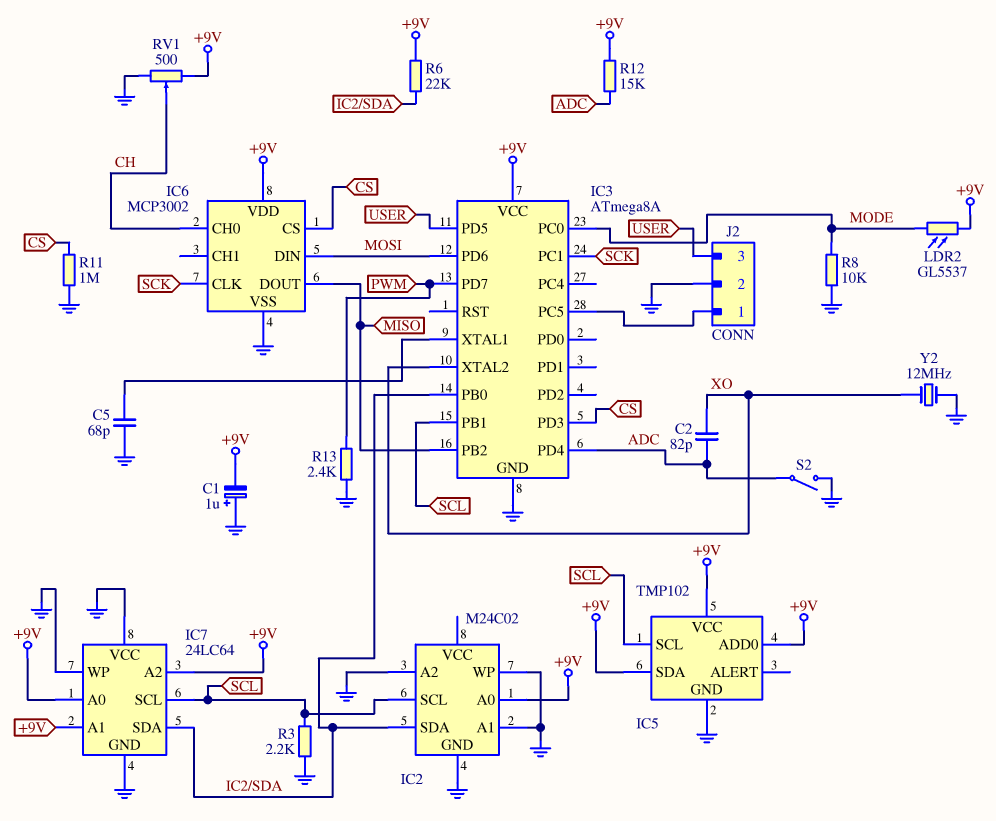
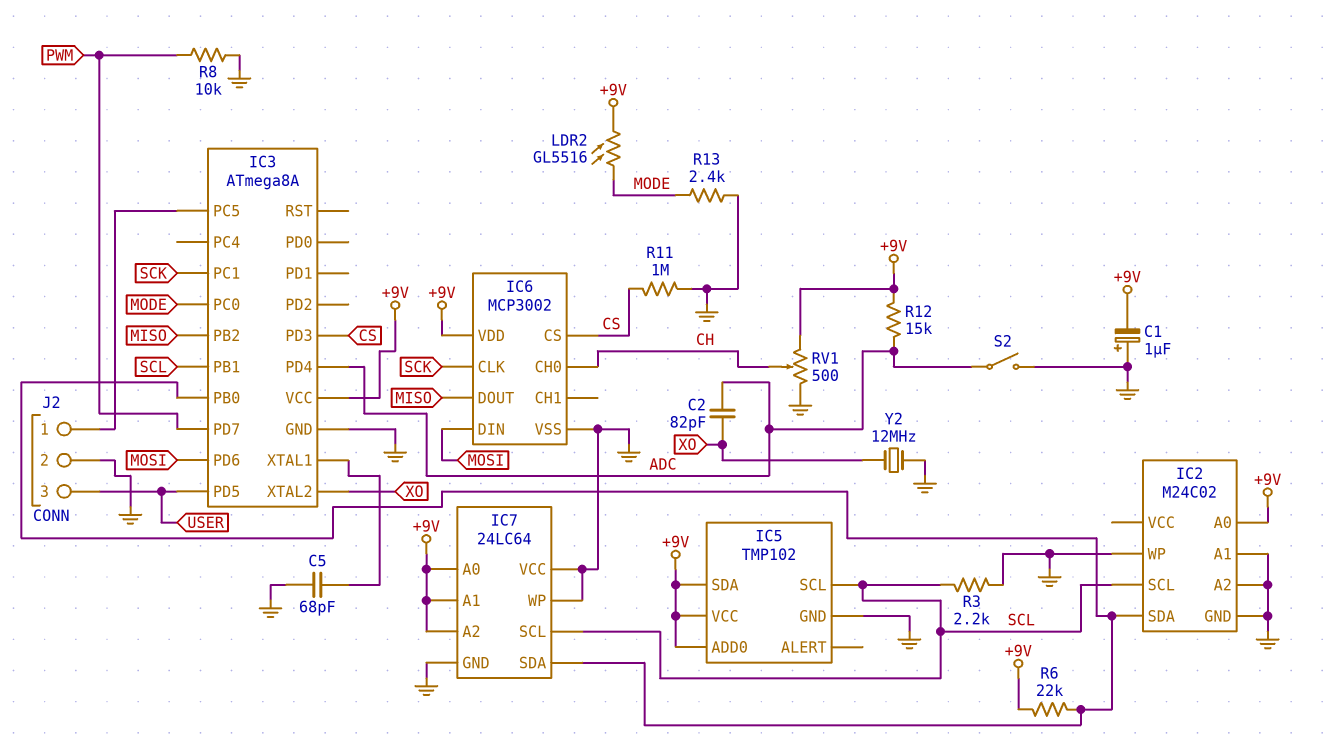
LDR2: GL5537 (+9V, MODE) -> GL5516 (+9V, MODE)
R8: 10k (GND, MODE) -> 10k (GND, PWM)
R13: 2.4k (GND, PWM) -> 2.4k (GND, MODE)

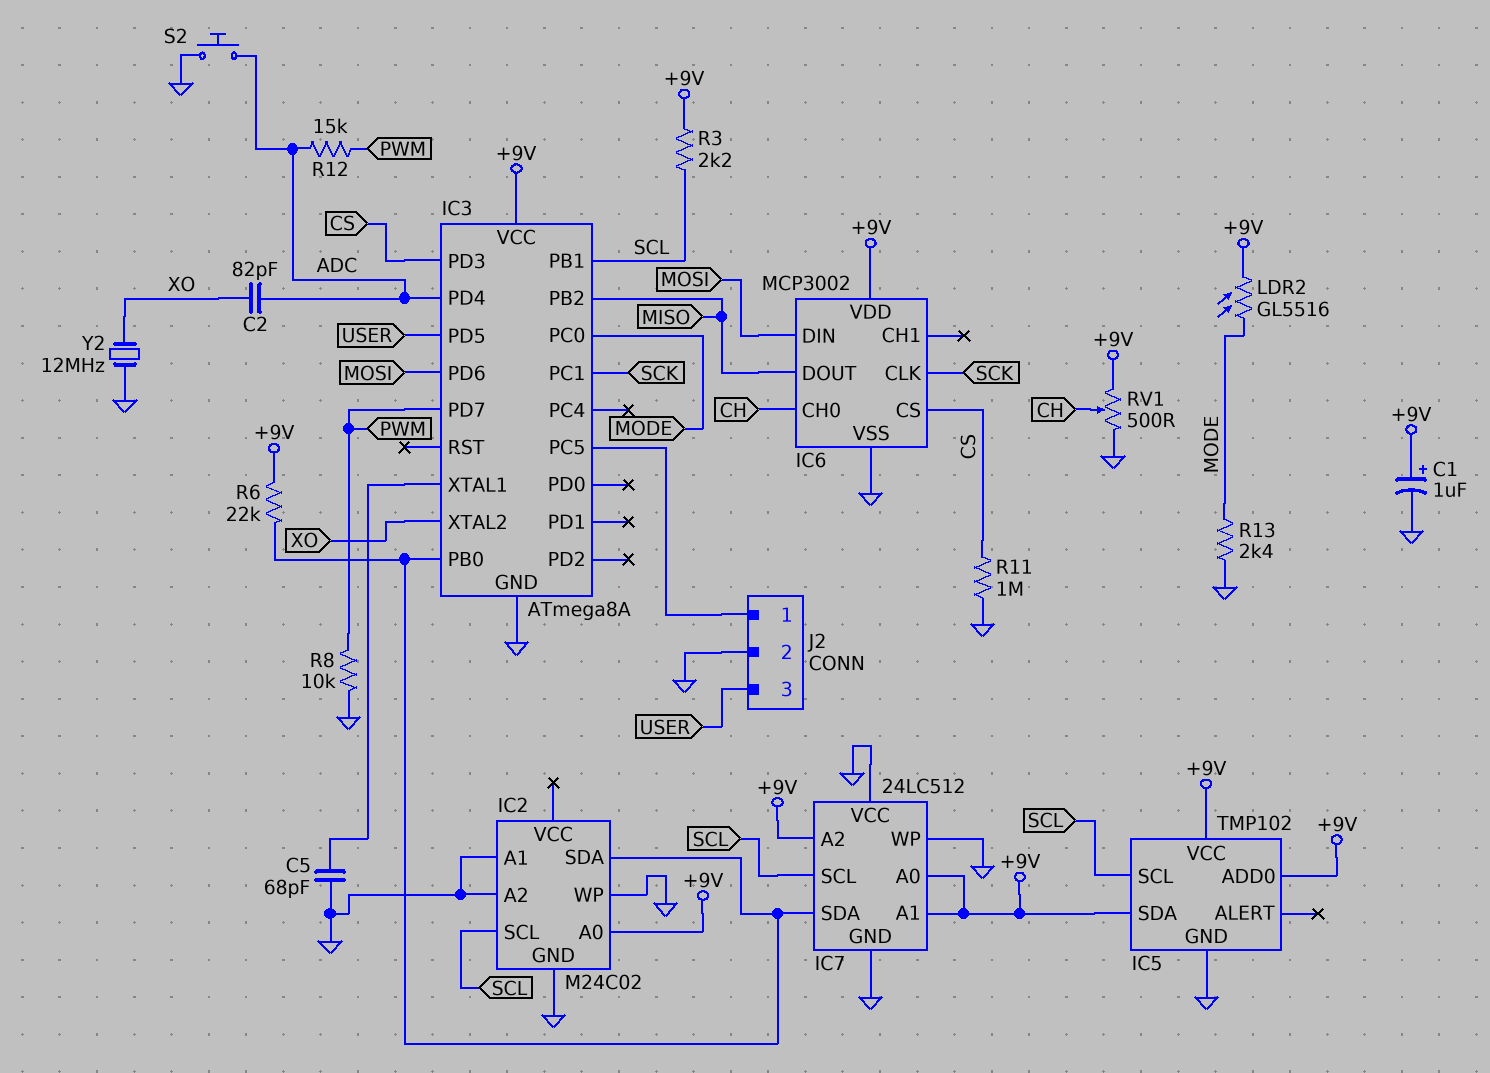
C1: 1uF (plus GND, minus +9V) -> 1uF (plus +9V, minus GND)
IC7: 24LC64 -> 24LC512
R3: 2.2k (GND, SCL) -> 2.2k (+9V, SCL)
R12: 15k (+9V, ADC) -> 15k (ADC, PWM)
S2: switch (ADC, GND) -> button (ADC, GND)

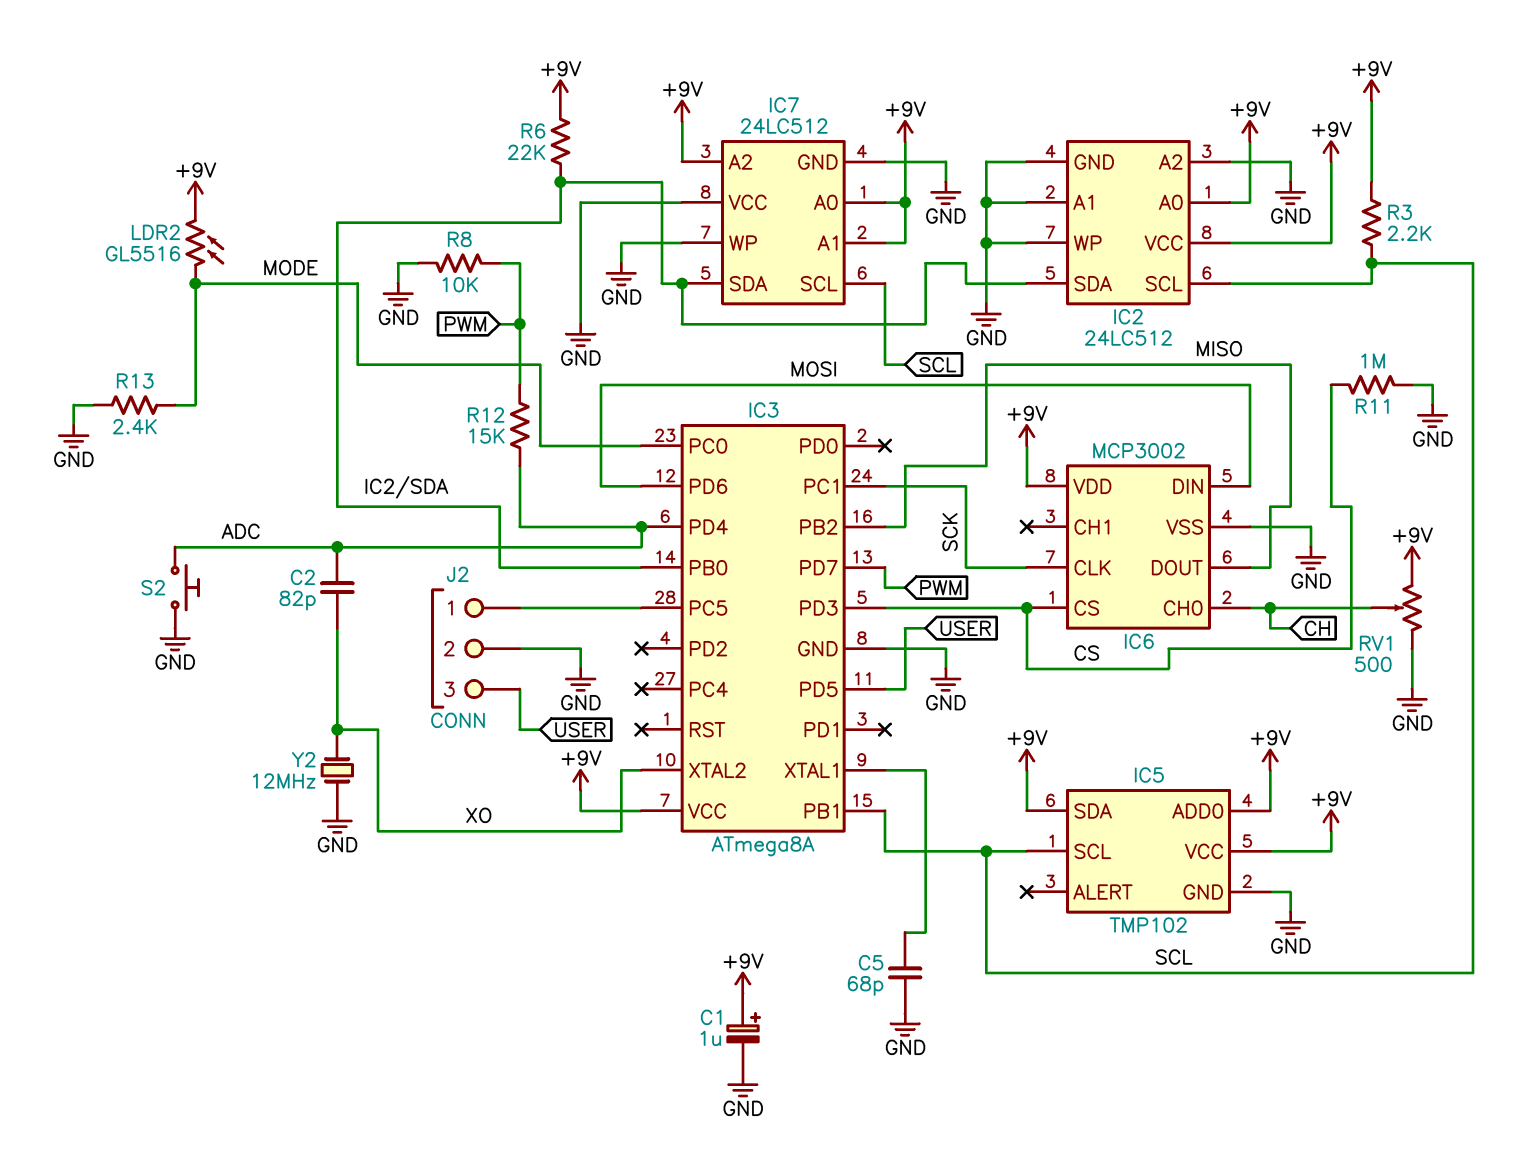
IC2: M24C02 -> 24LC512
IC2 pin VCC: none -> +9V

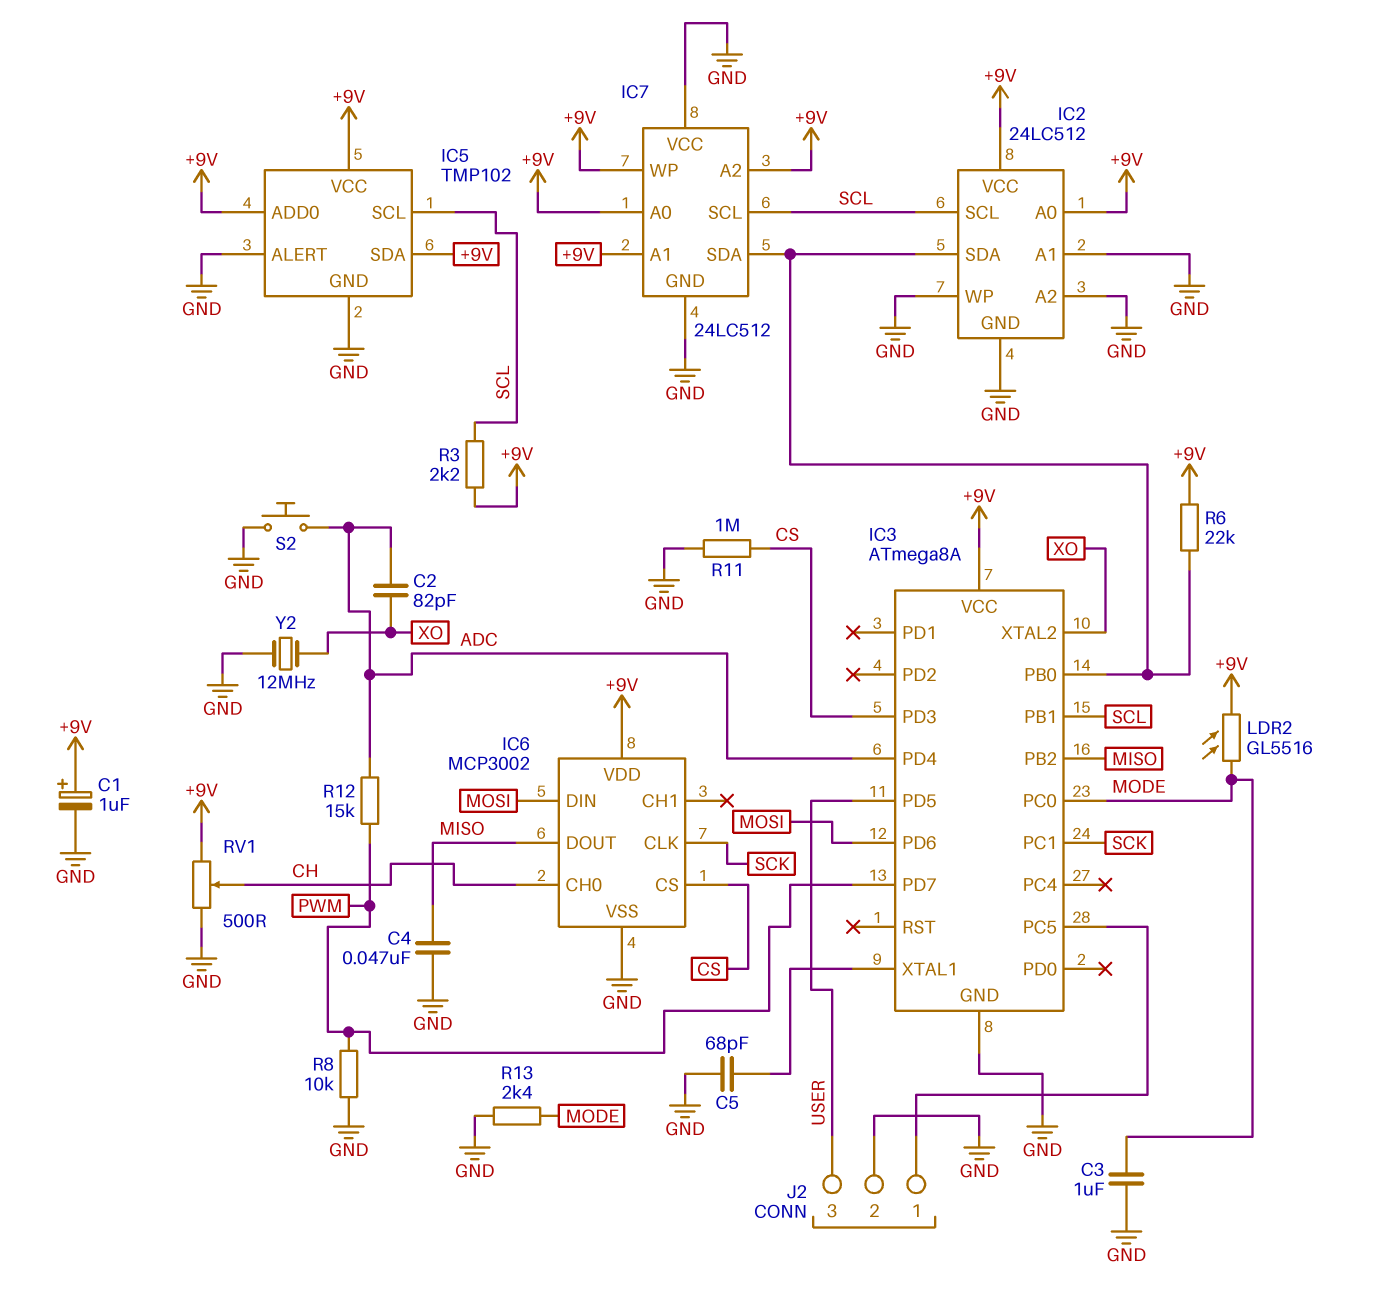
C3: none -> 1uF (GND, MODE)
C4: none -> 47nF (GND, MISO)
IC5 pin ALERT: none -> GND
IC7 pin WP: GND -> +9V

